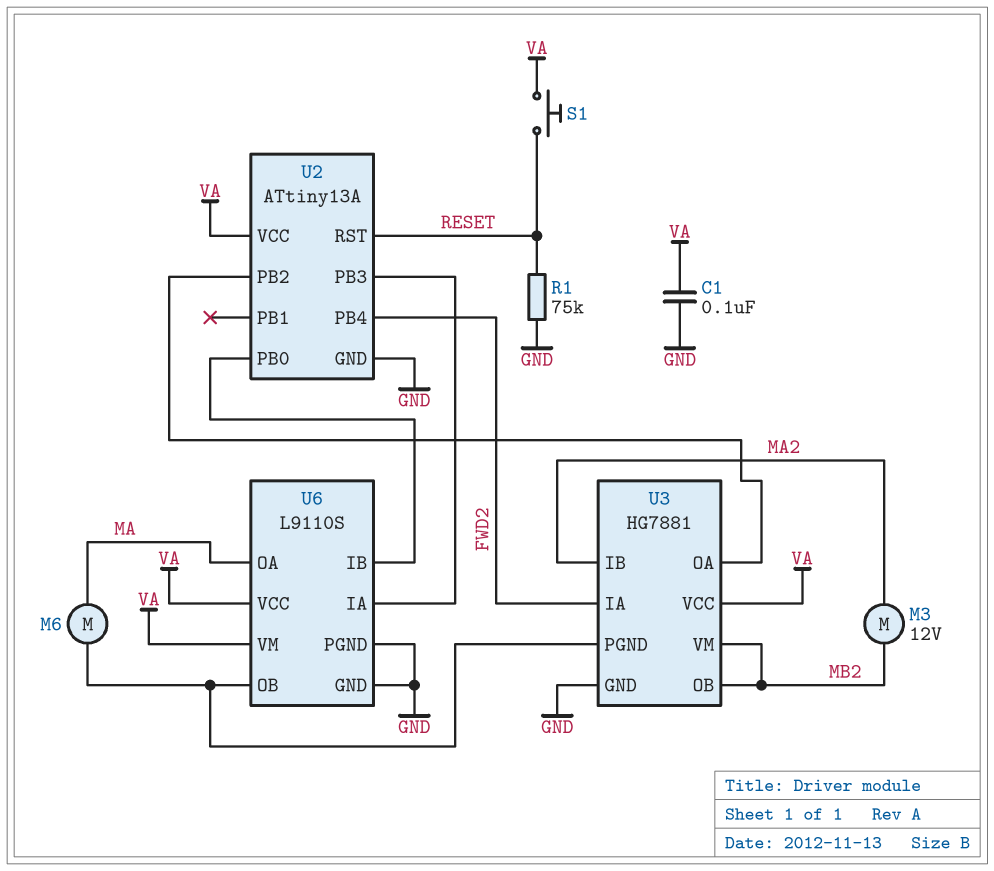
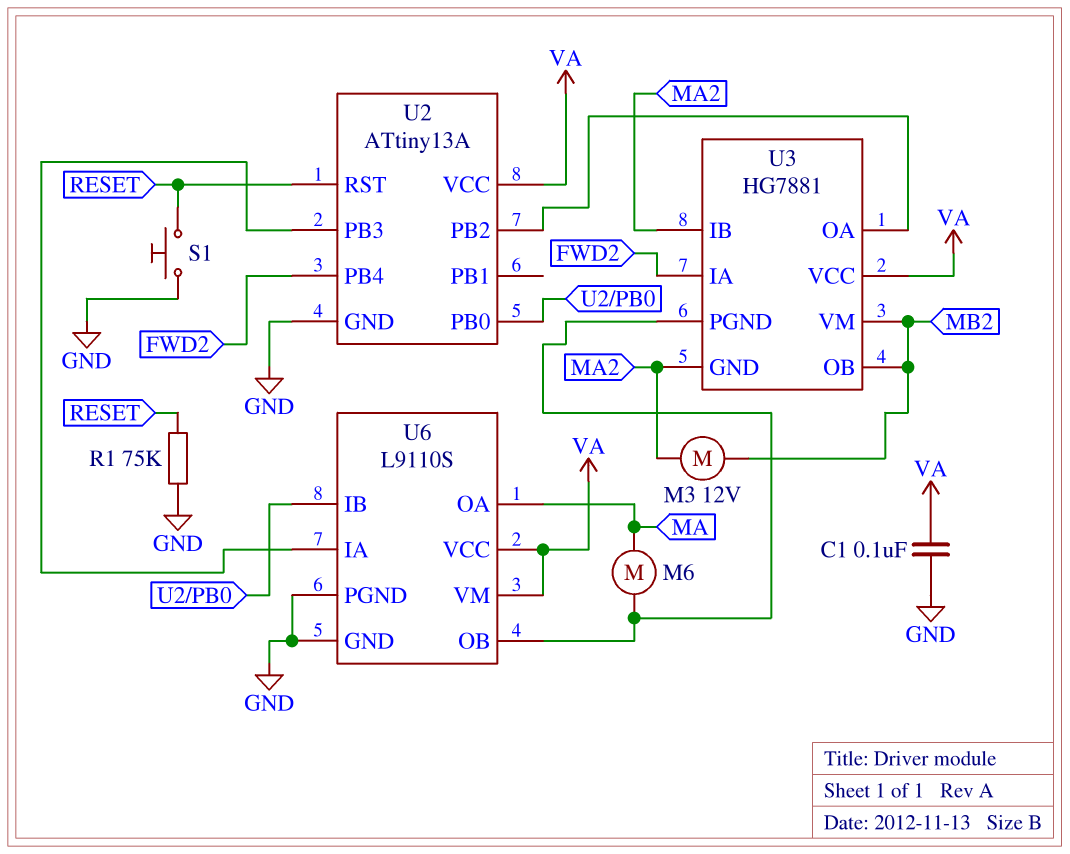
S1: button (RESET, VA) -> button (GND, RESET)
U3 pin GND: GND -> MA2

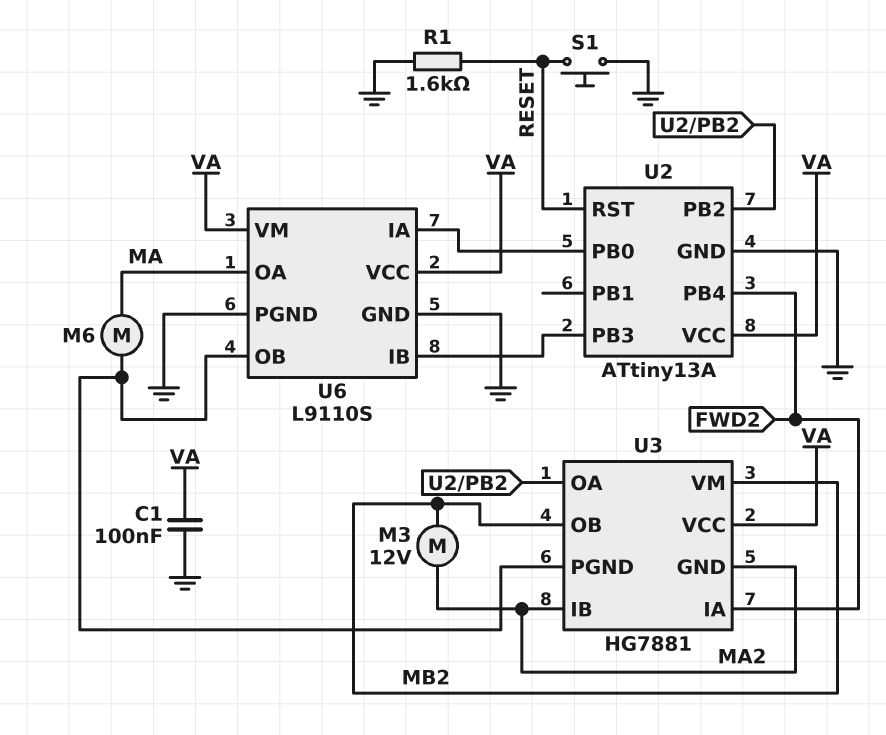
R1: 75k (GND, RESET) -> 1.6k (GND, RESET)
U6 pin IA: U2/PB3 -> U2/PB0
U6 pin IB: U2/PB0 -> U2/PB3

